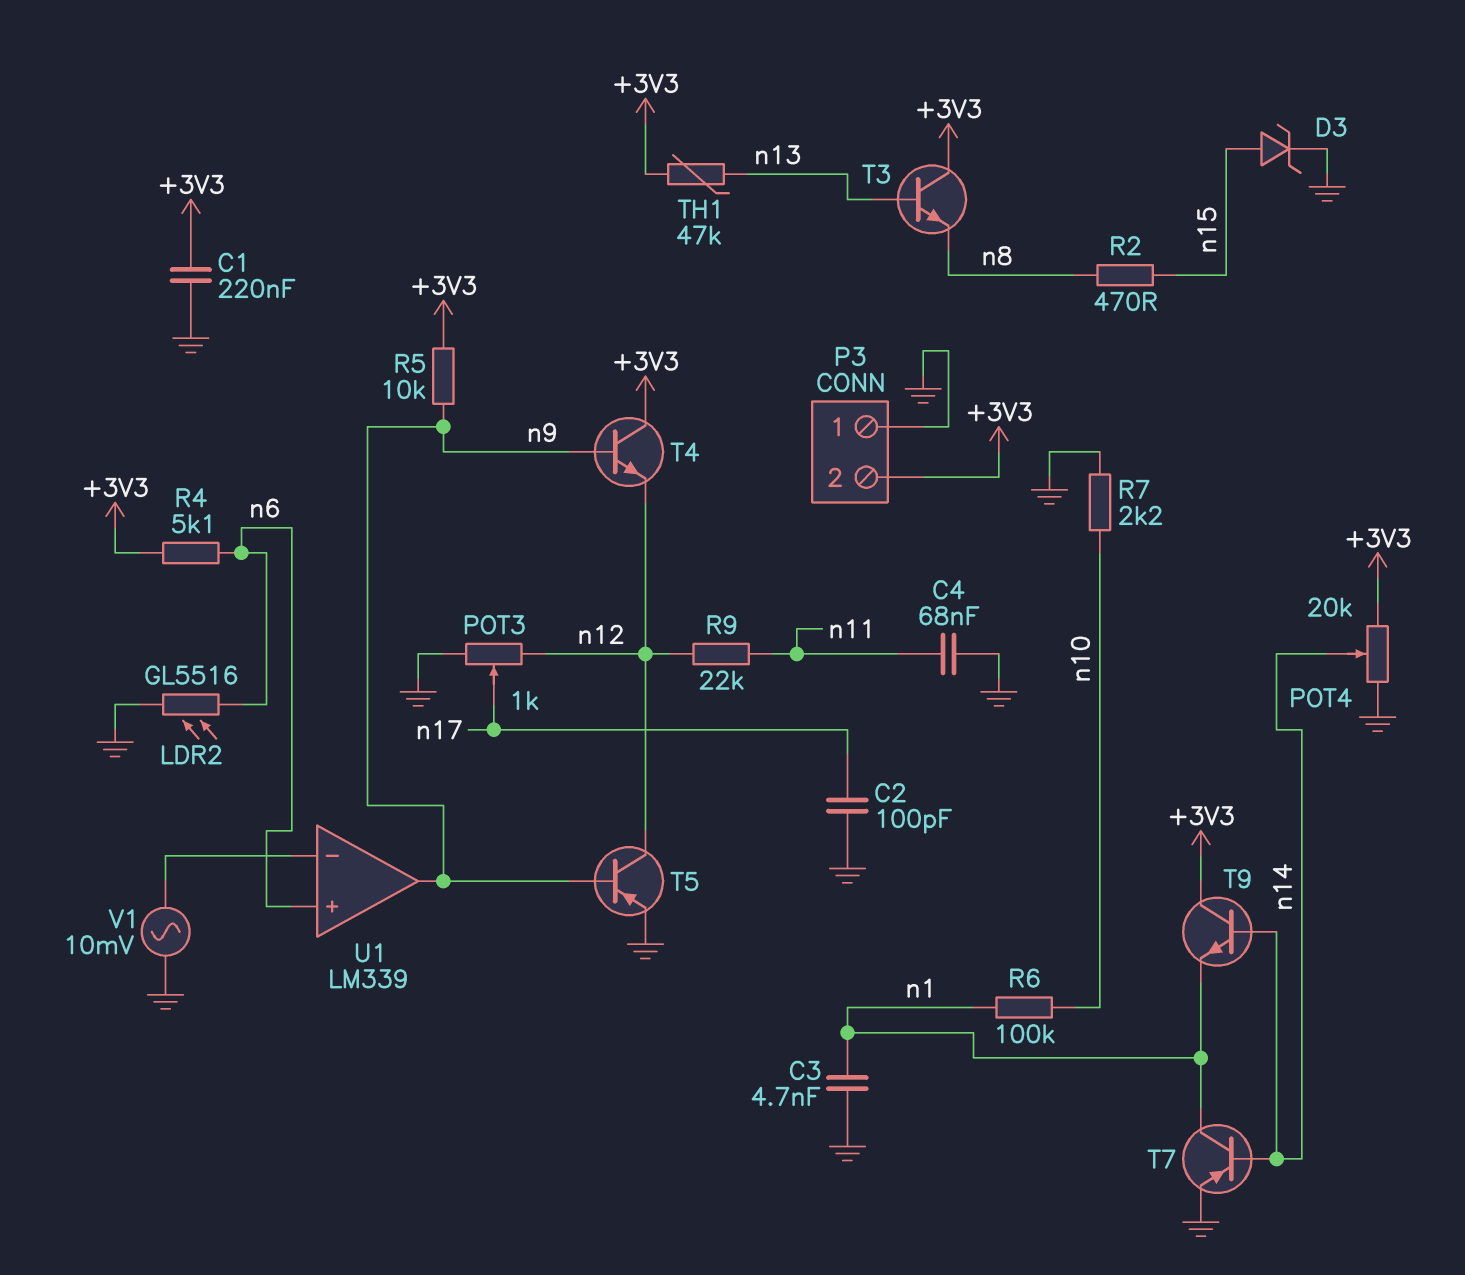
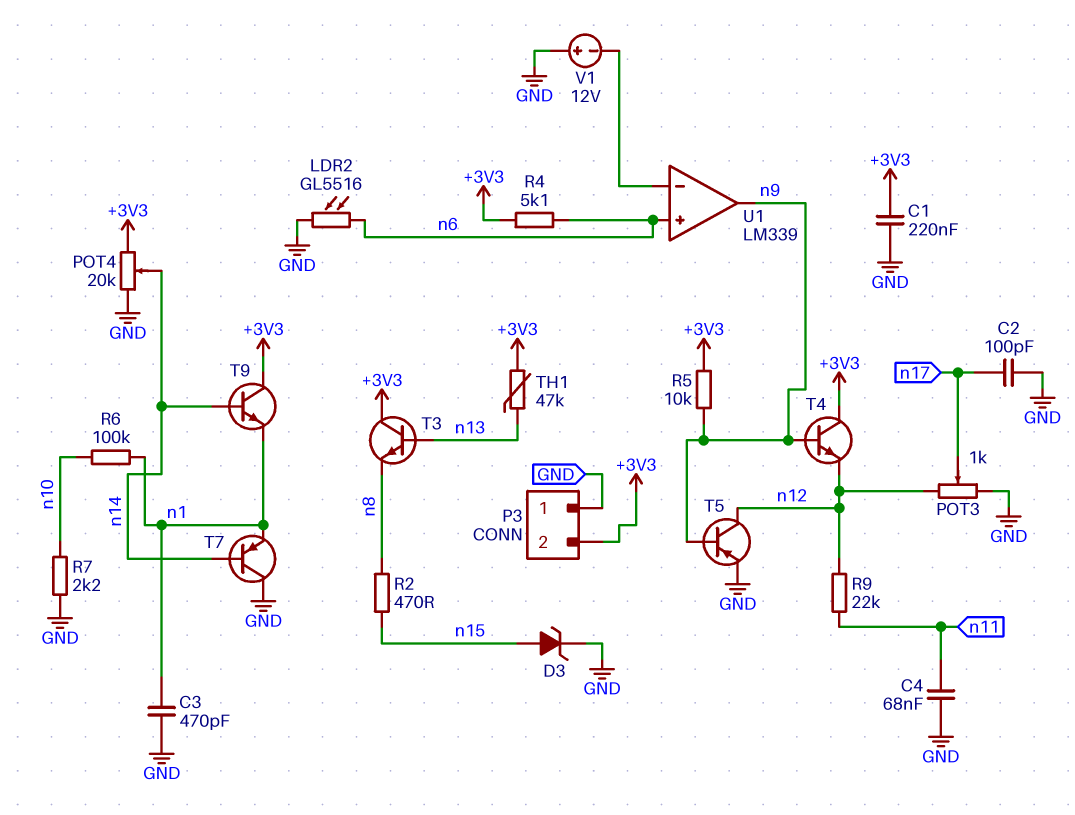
C3: 4.7nF (GND, n1) -> 470pF (GND, n1)
T7: PNP (B n14, C n1, E GND) -> PNP (B n14, C GND, E n1)
V1: AC 10mV (GND, U1/in-) -> 12V (plus GND, minus U1/in-)

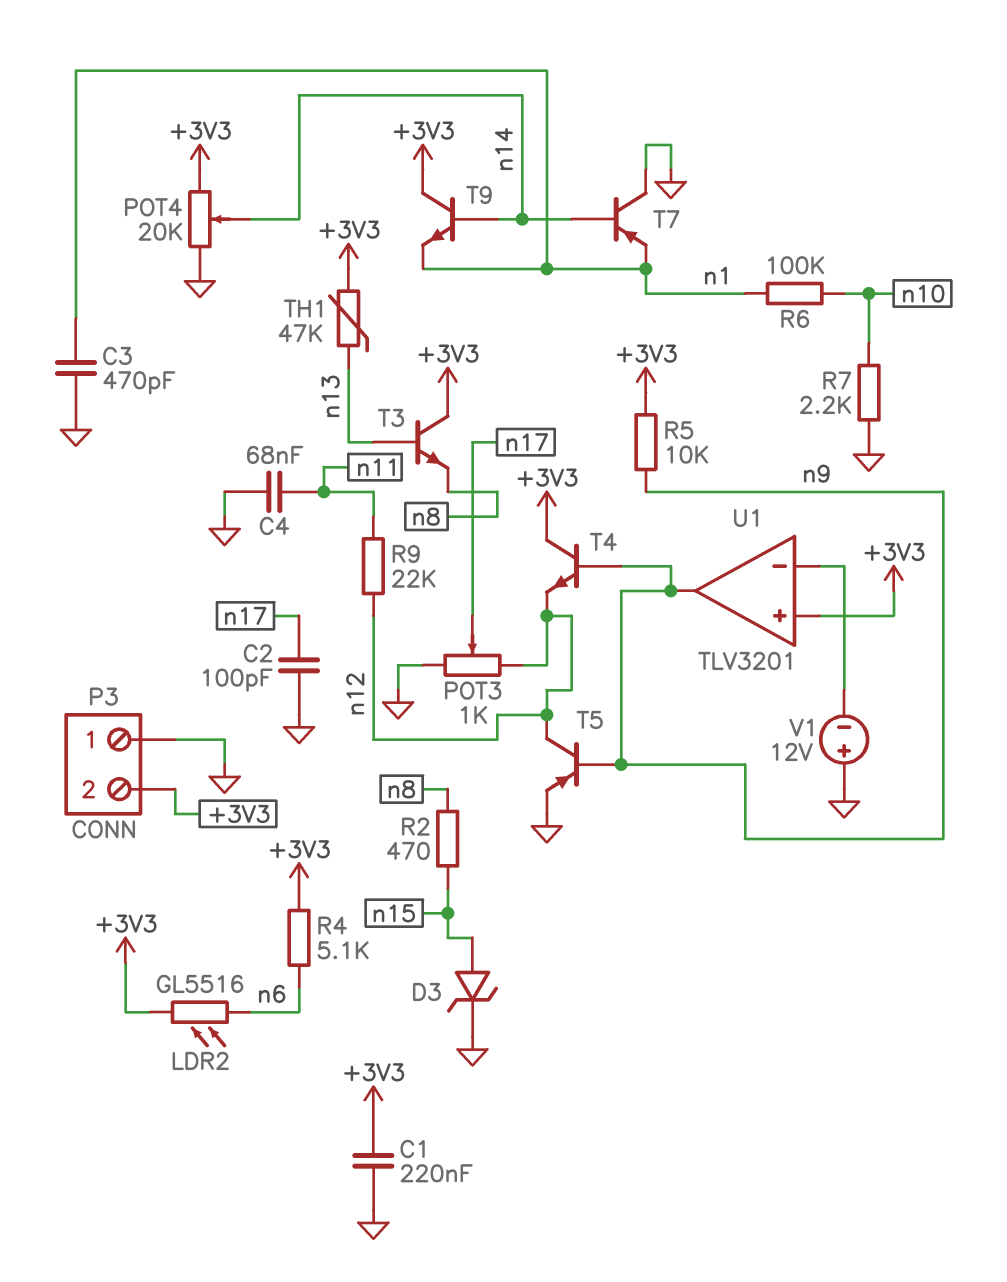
LDR2: GL5516 (GND, n6) -> GL5516 (+3V3, n6)
U1: LM339 -> TLV3201
U1 pin in+: n6 -> +3V3

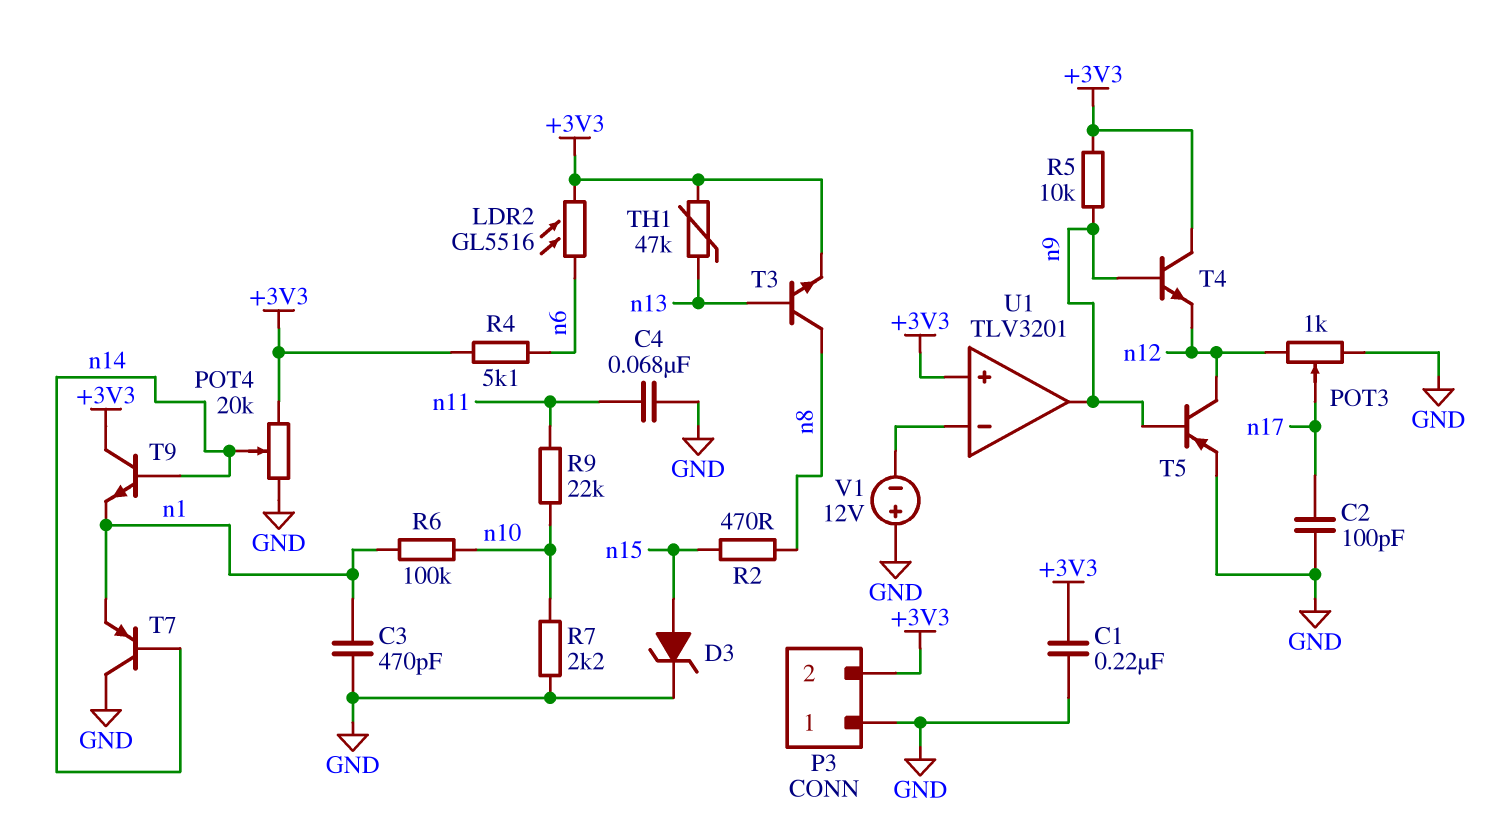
R9: 22k (n11, n12) -> 22k (n10, n11)
T3: NPN (B n13, C +3V3, E n8) -> NPN (B n13, C n8, E +3V3)

